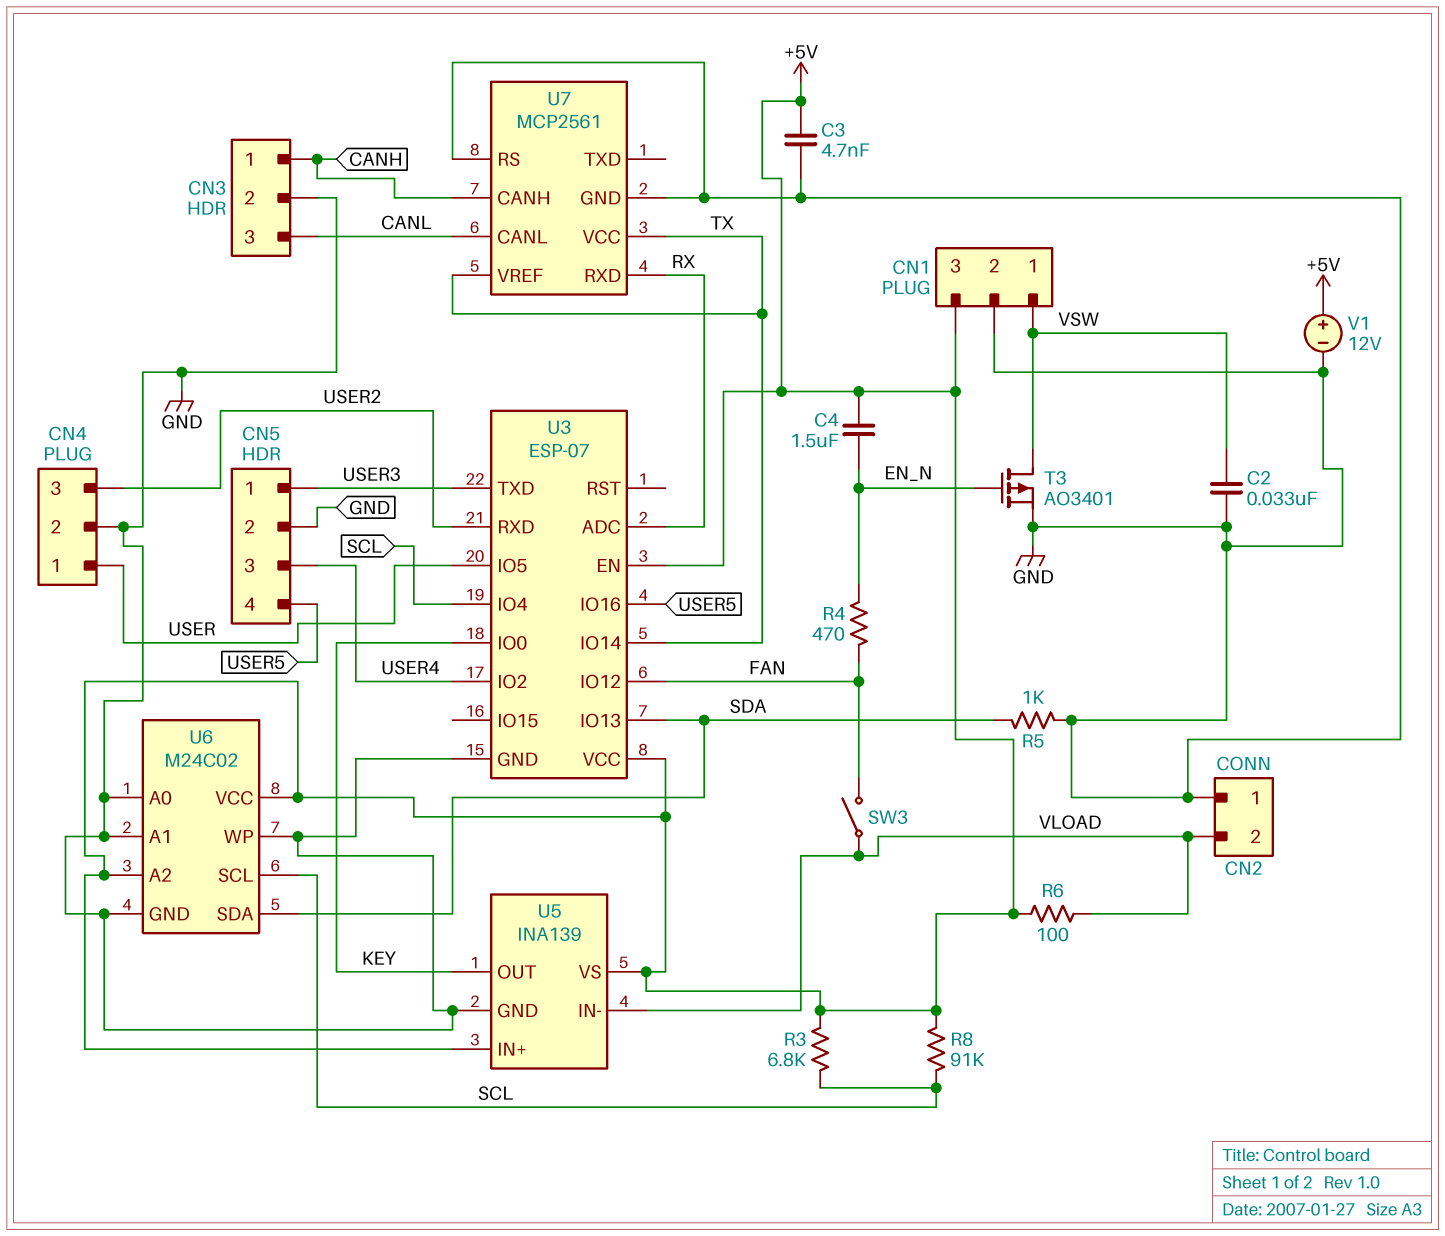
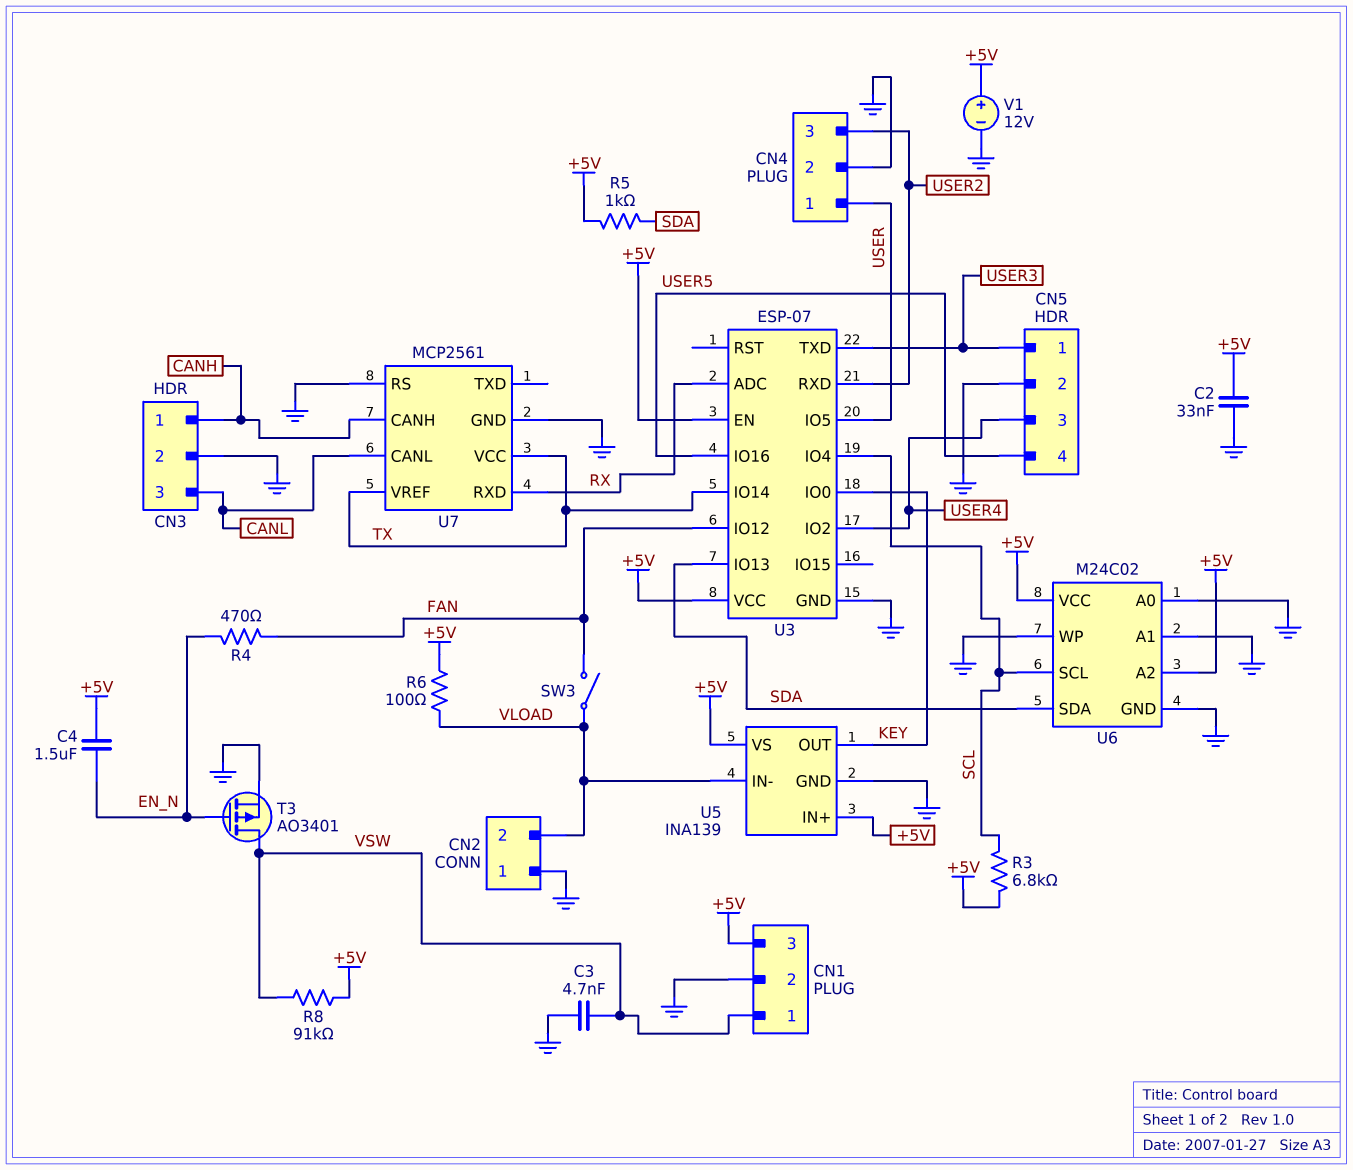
C2: 33nF (GND, VSW) -> 33nF (+5V, GND)
C3: 4.7nF (+5V, GND) -> 4.7nF (GND, VSW)
R5: 1k (GND, SDA) -> 1k (+5V, SDA)
R8: 91k (+5V, SCL) -> 91k (+5V, VSW)

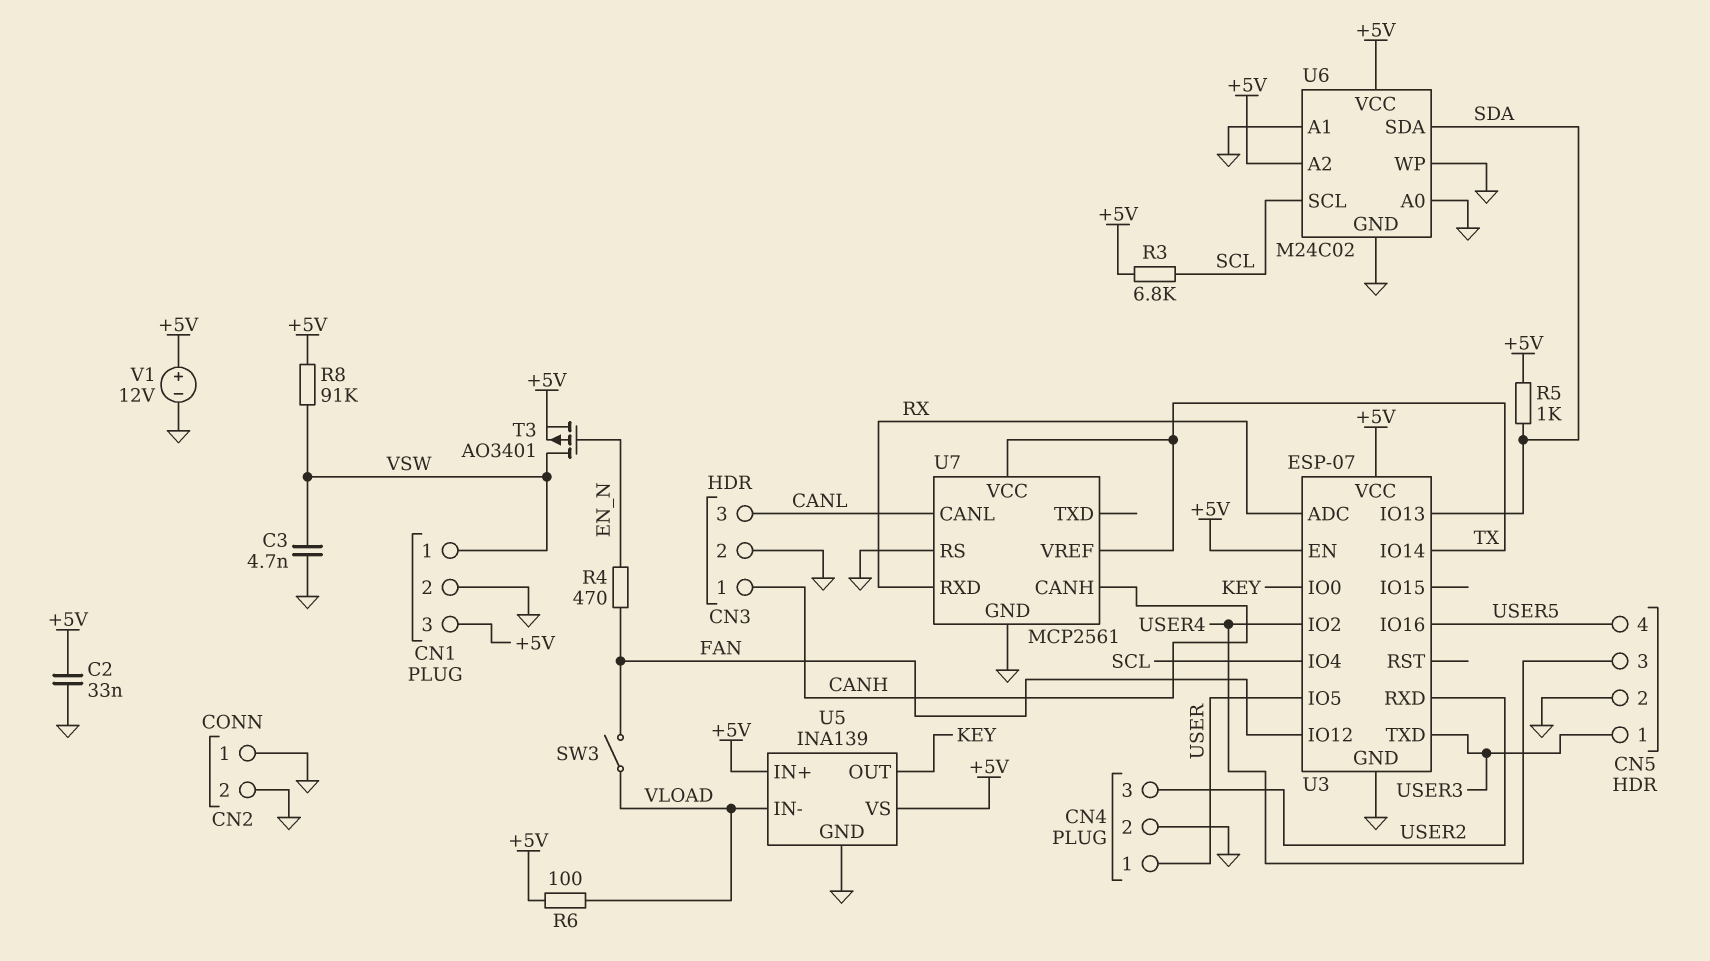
C4: 1.5uF (+5V, EN_N) -> none
CN2 pin 2: VLOAD -> GND
T3: PMOS AO3401 (G EN_N, D VSW, S GND) -> PMOS AO3401 (G EN_N, D VSW, S +5V)

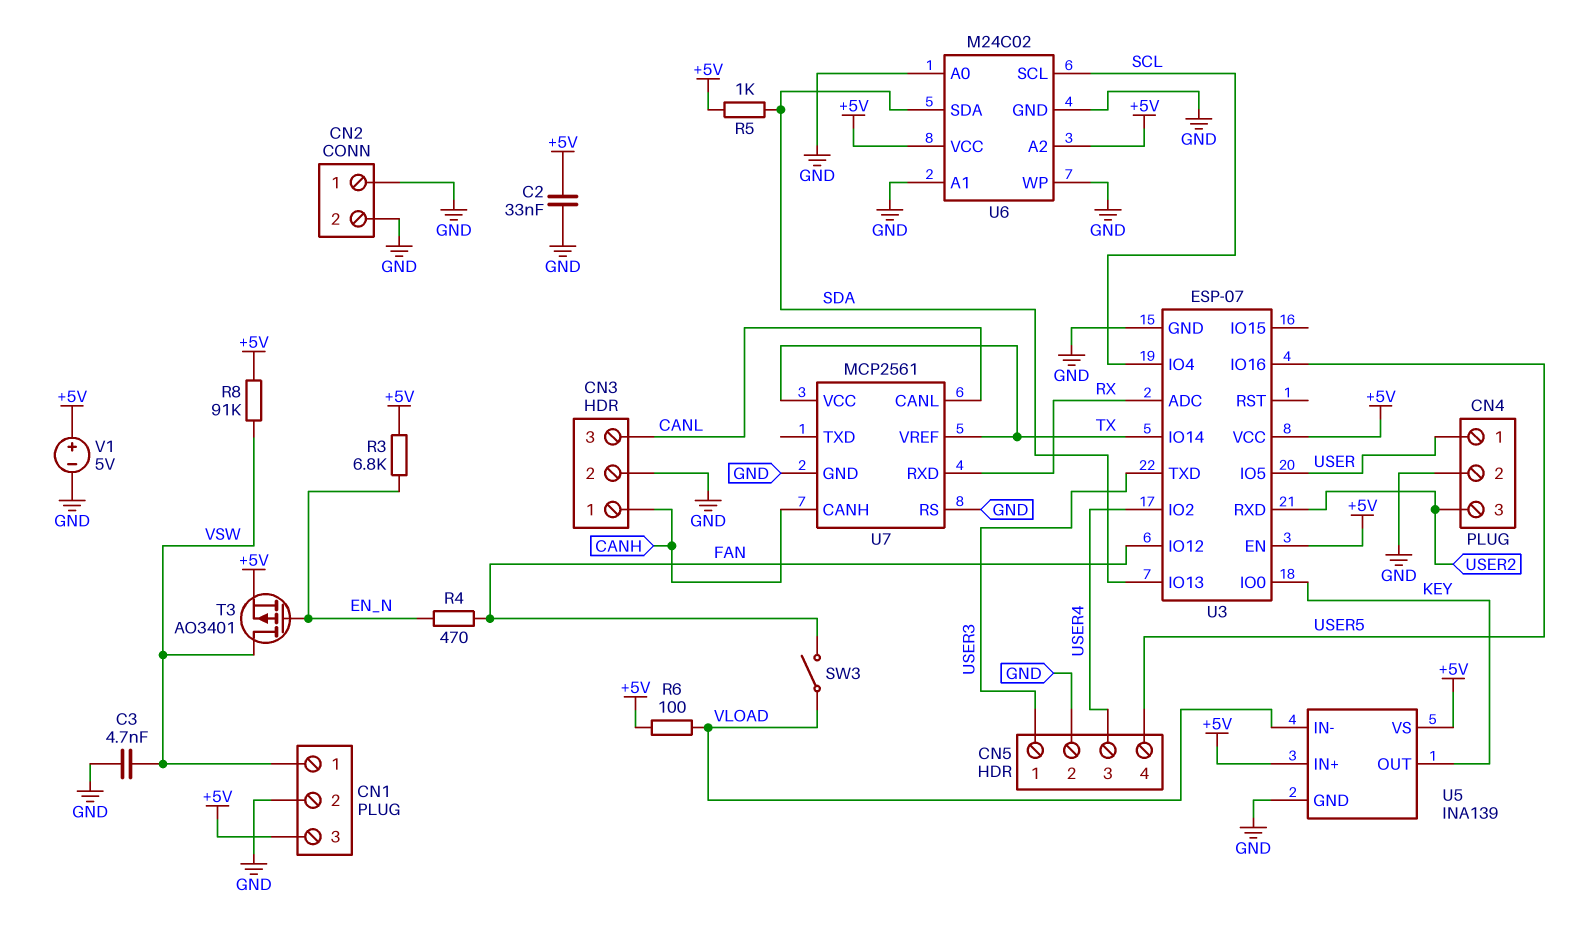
R3: 6.8k (+5V, SCL) -> 6.8k (+5V, EN_N)
V1: 12V (plus +5V, minus GND) -> 5V (plus +5V, minus GND)

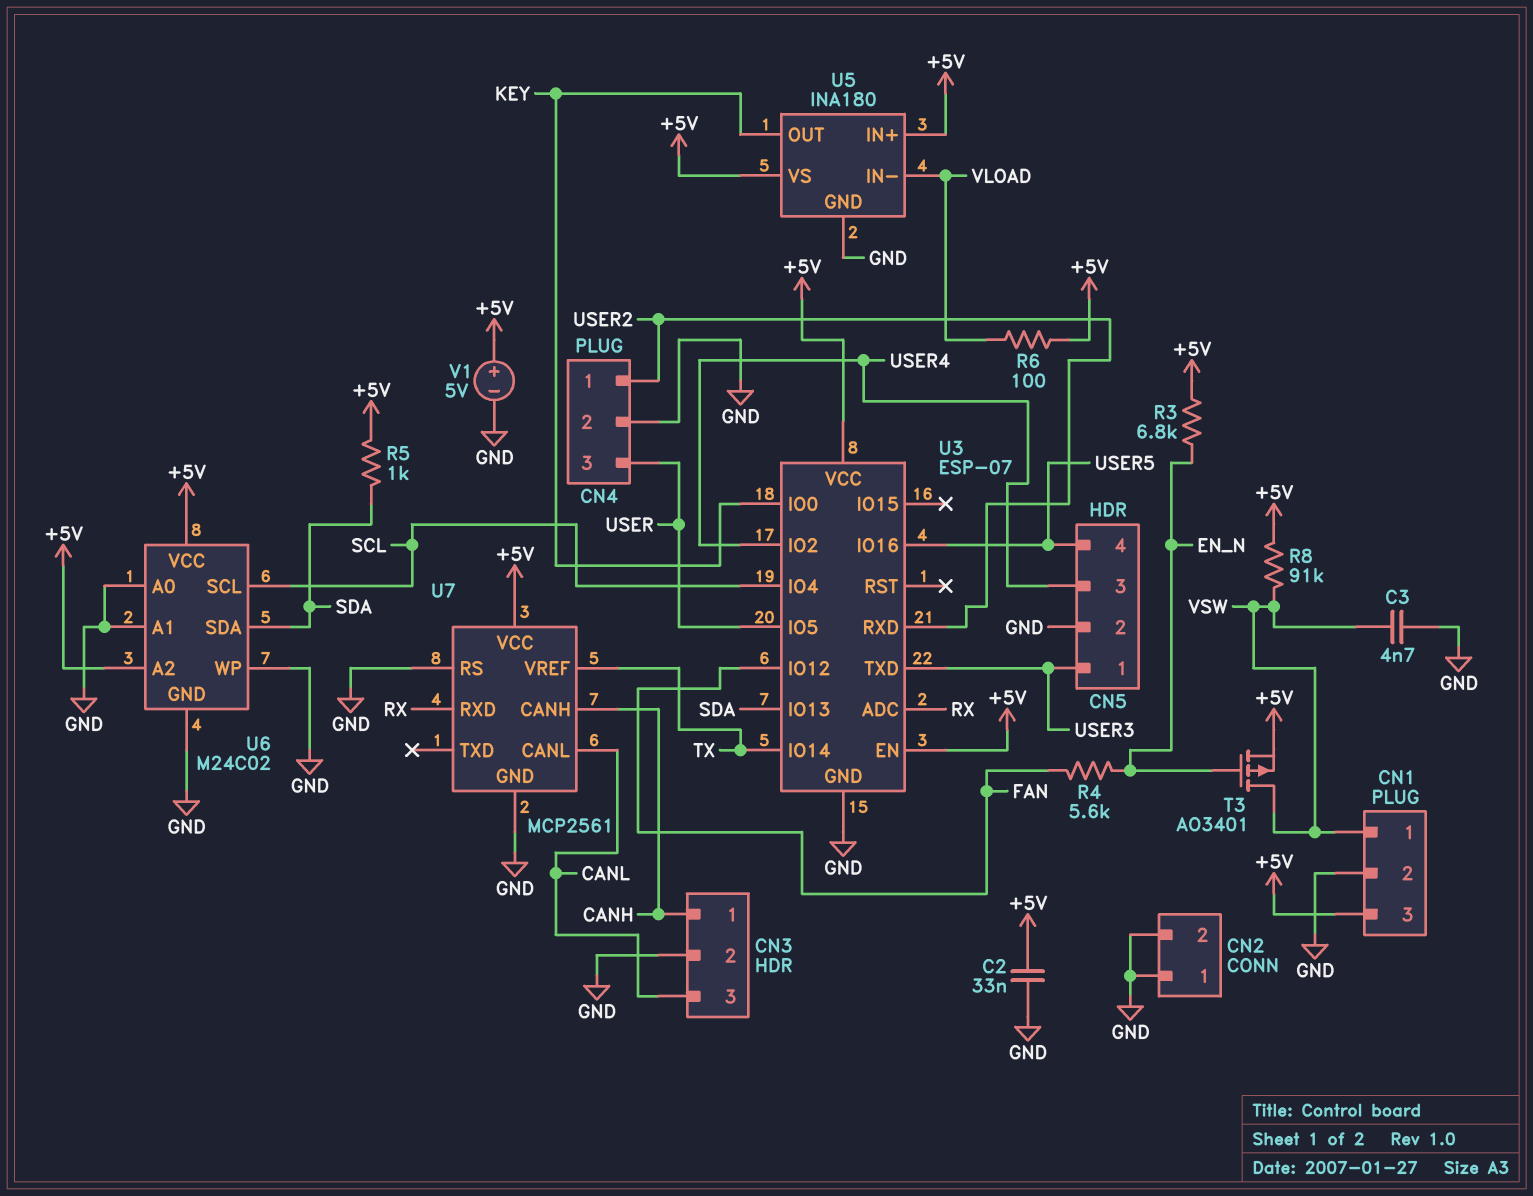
CN4 pin 1: USER -> USER2
CN4 pin 3: USER2 -> USER
R4: 470 (EN_N, FAN) -> 5.6k (EN_N, FAN)
SW3: switch (FAN, VLOAD) -> none
U5: INA139 -> INA180
U7 pin VCC: TX -> +5V

